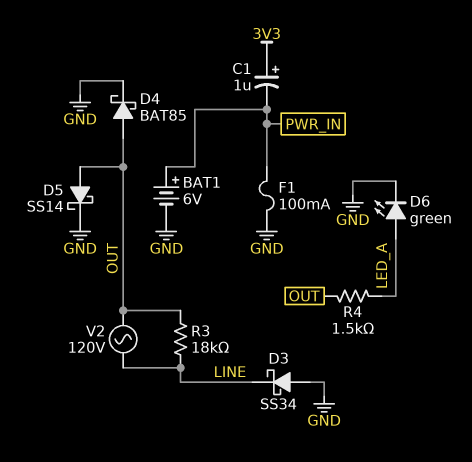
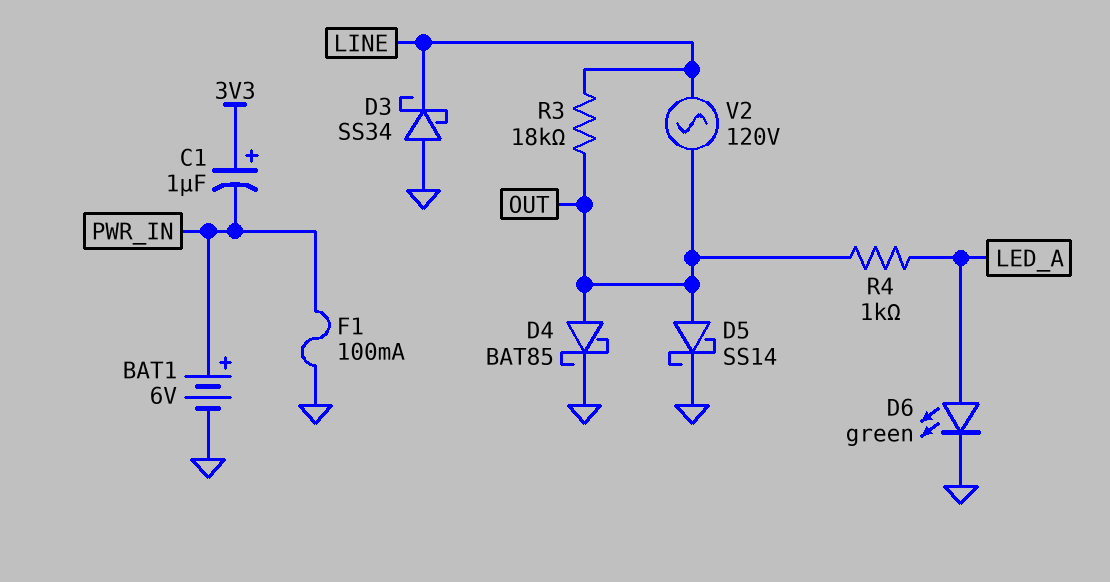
R4: 1.5k (LED_A, OUT) -> 1k (LED_A, OUT)

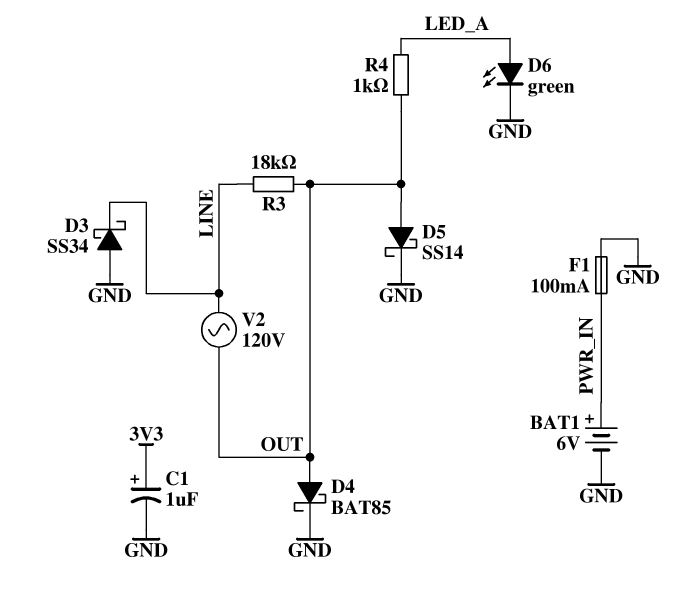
C1: 1uF (plus 3V3, minus PWR_IN) -> 1uF (plus 3V3, minus GND)

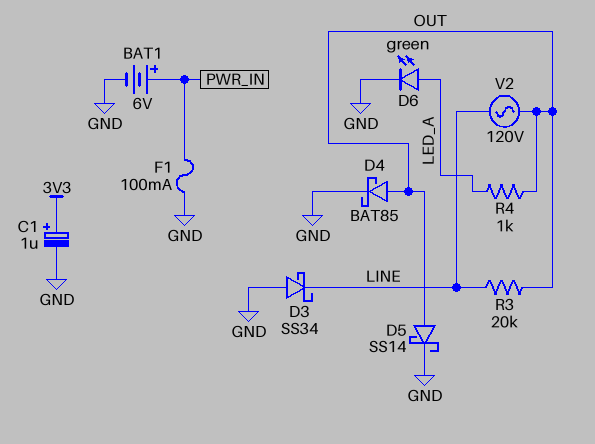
R3: 18k (LINE, OUT) -> 20k (LINE, OUT)

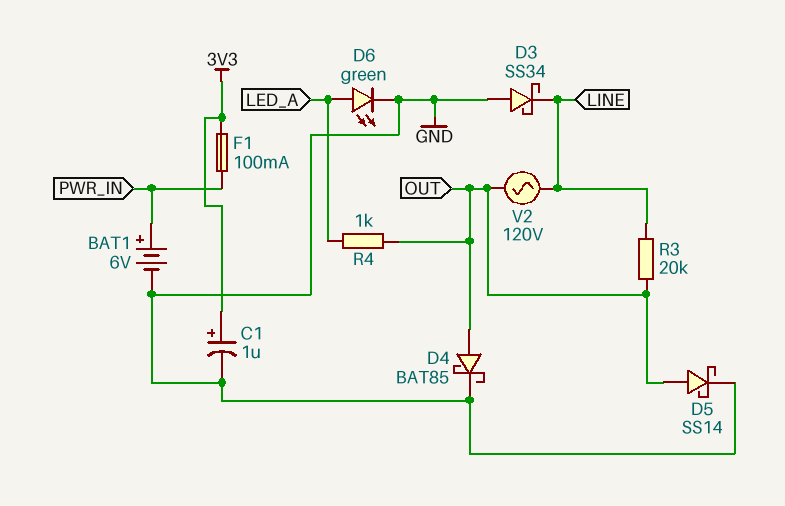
F1: 100mA (GND, PWR_IN) -> 100mA (3V3, PWR_IN)

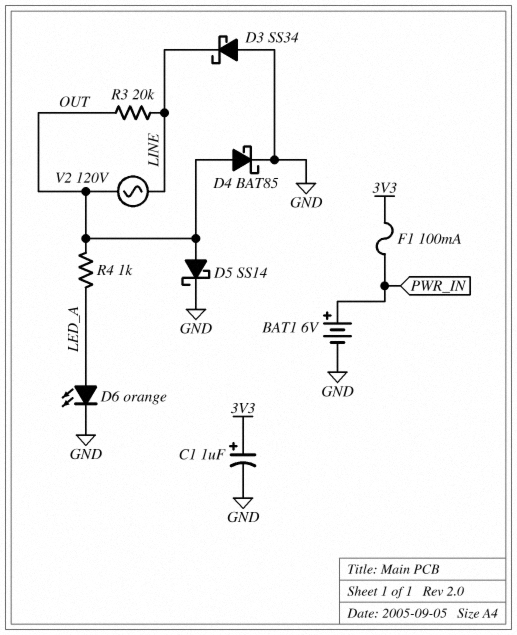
D6: LED green (A LED_A, K GND) -> LED orange (A LED_A, K GND)

